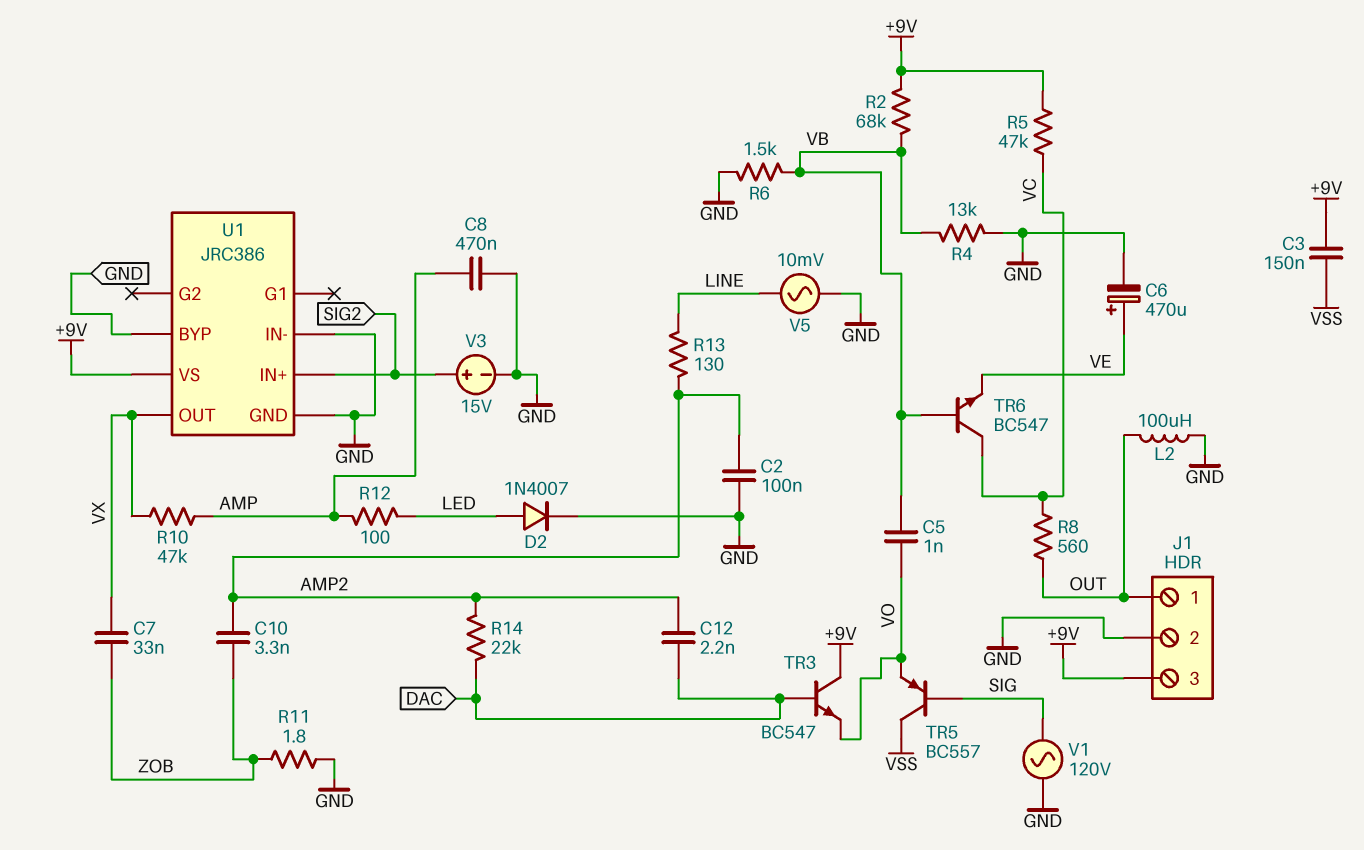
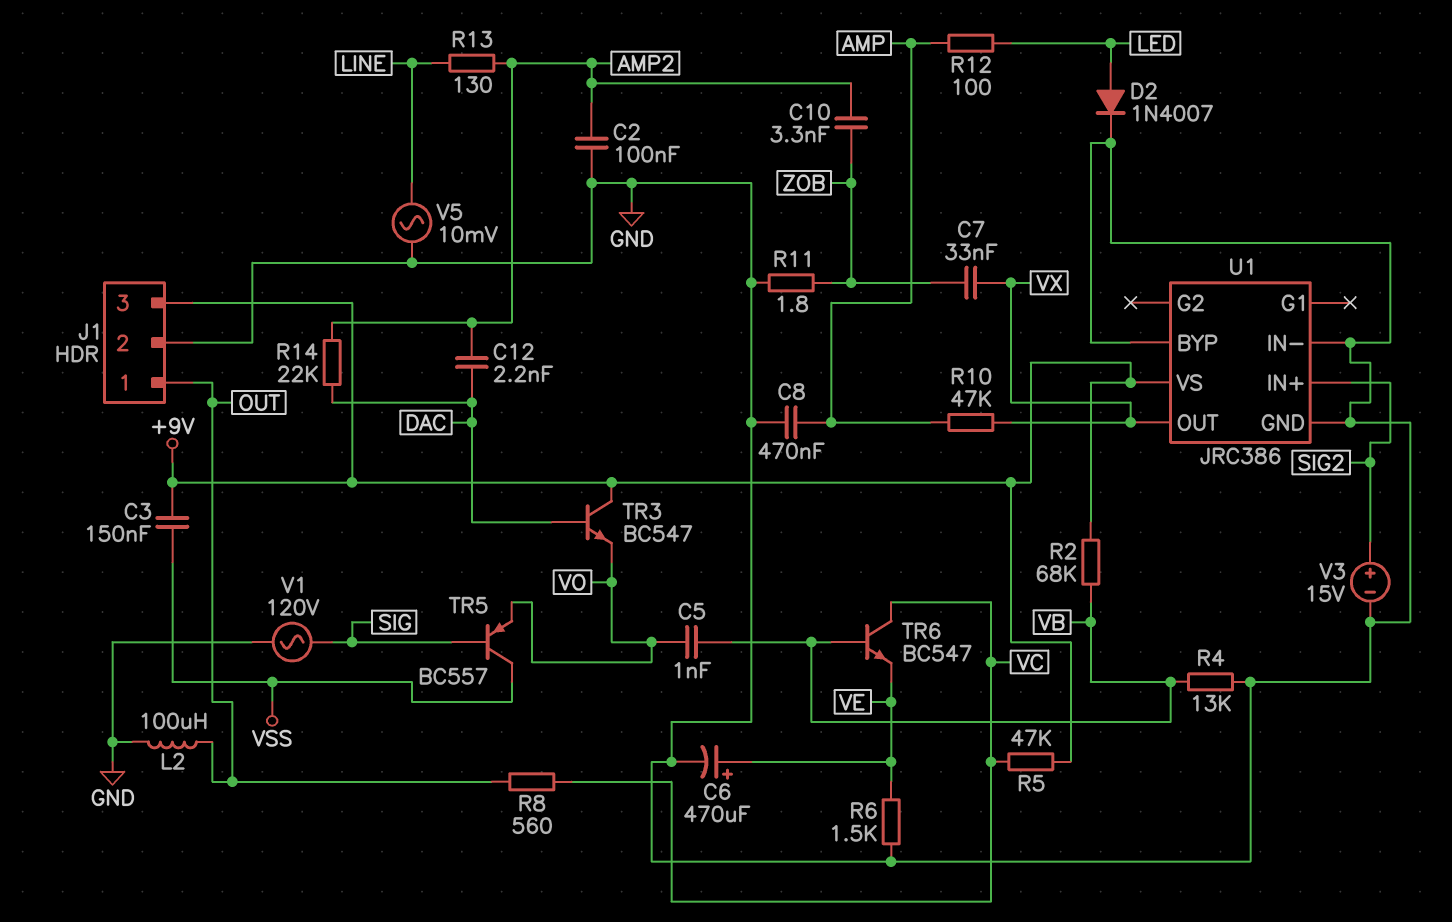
R6: 1.5k (GND, VB) -> 1.5k (GND, VE)

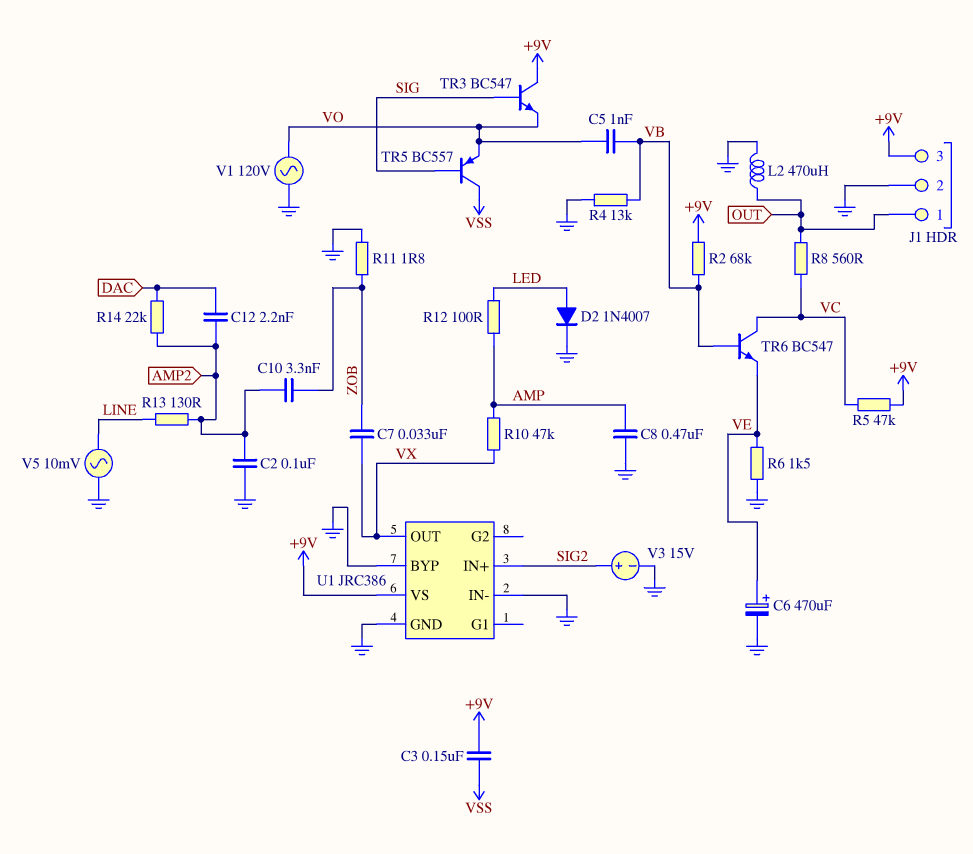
L2: 100uH (GND, OUT) -> 470uH (GND, OUT)
TR3: NPN BC547 (B DAC, C +9V, E VO) -> NPN BC547 (B SIG, C +9V, E VO)
V1: AC 120V (GND, SIG) -> AC 120V (GND, VO)

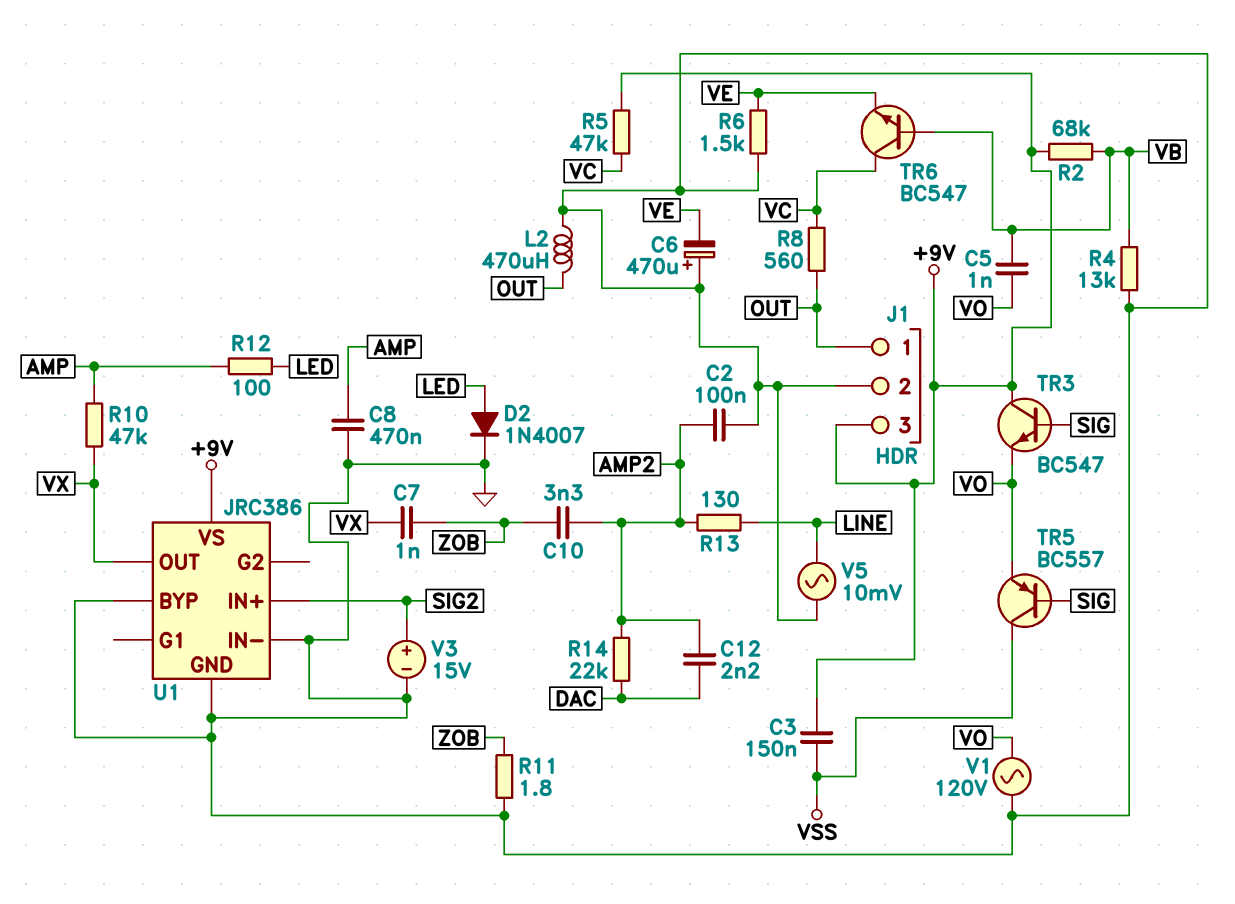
C6: 470uF (plus VE, minus GND) -> 470uF (plus GND, minus VE)
C7: 33nF (VX, ZOB) -> 1nF (VX, ZOB)

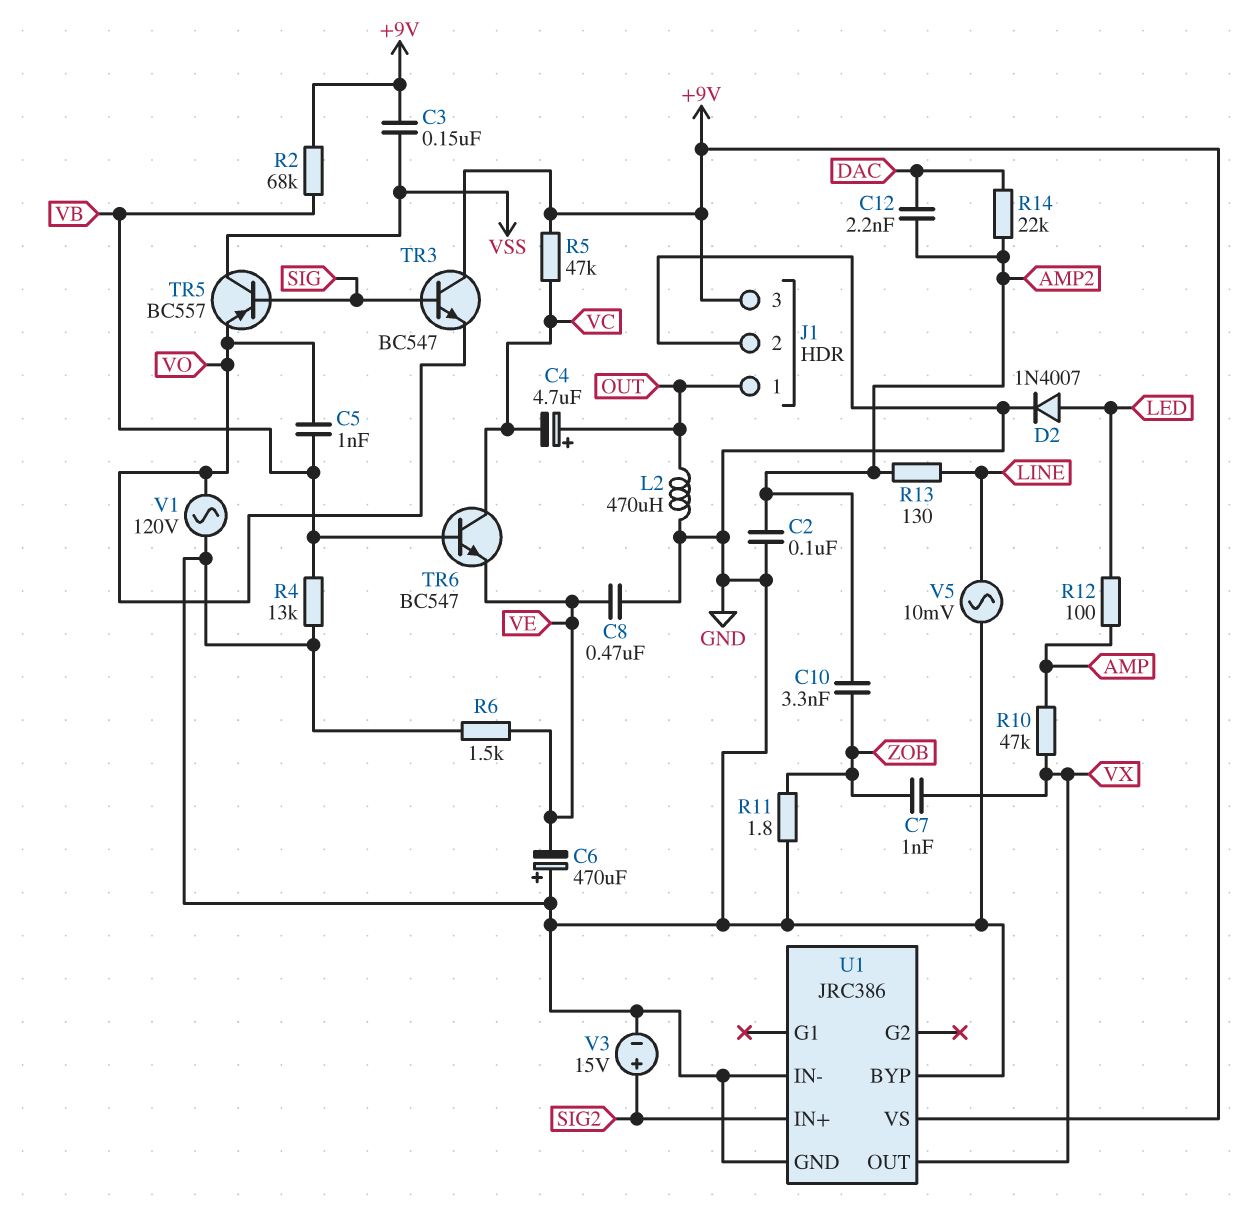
C4: none -> 4.7uF (plus OUT, minus VC)
C8: 470nF (AMP, GND) -> 470nF (GND, VE)
R8: 560 (OUT, VC) -> none

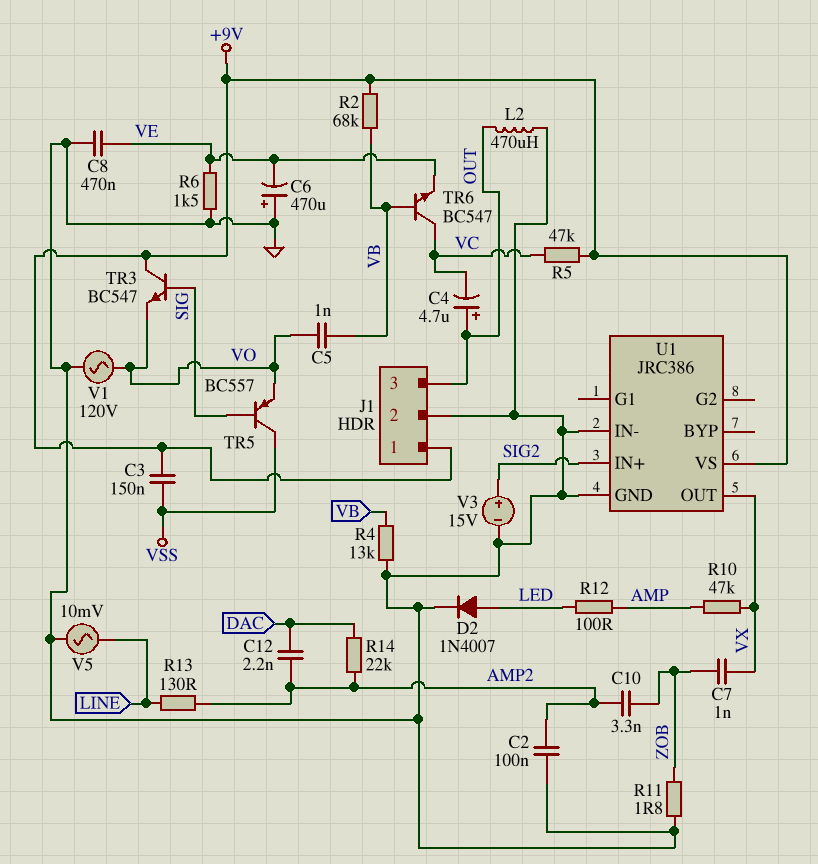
J1 pin 1: OUT -> +9V
J1 pin 3: +9V -> OUT
U1 pin BYP: GND -> none

